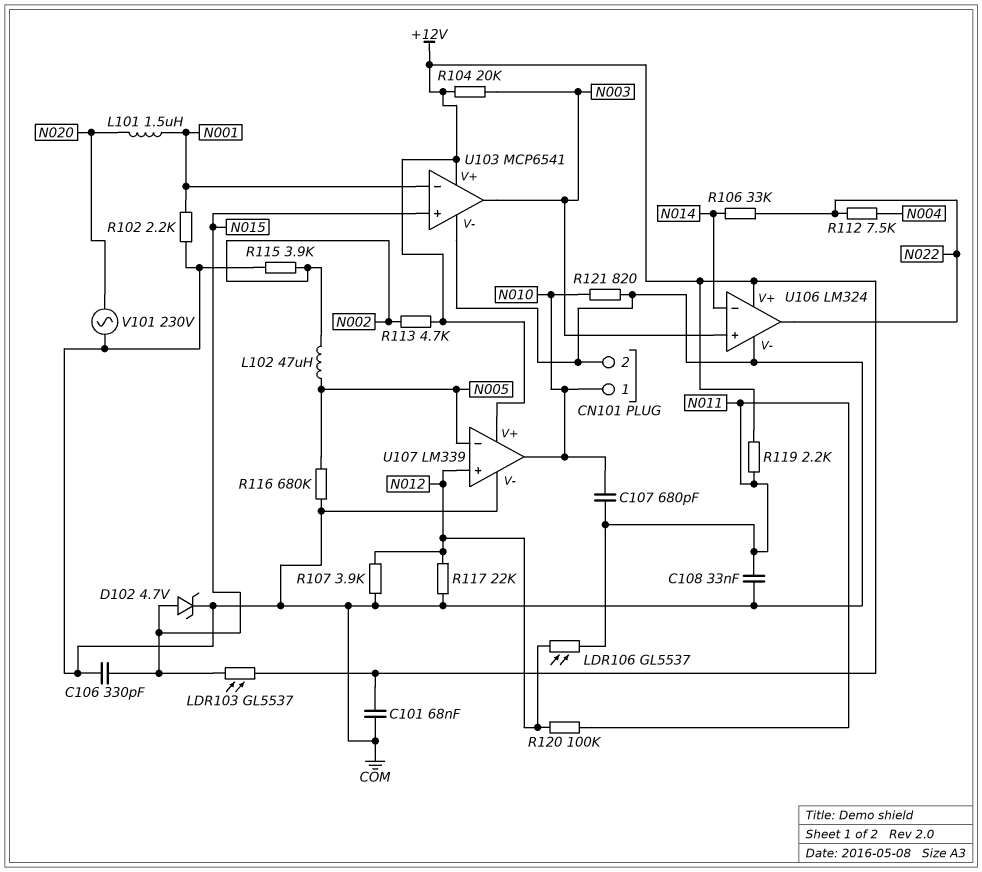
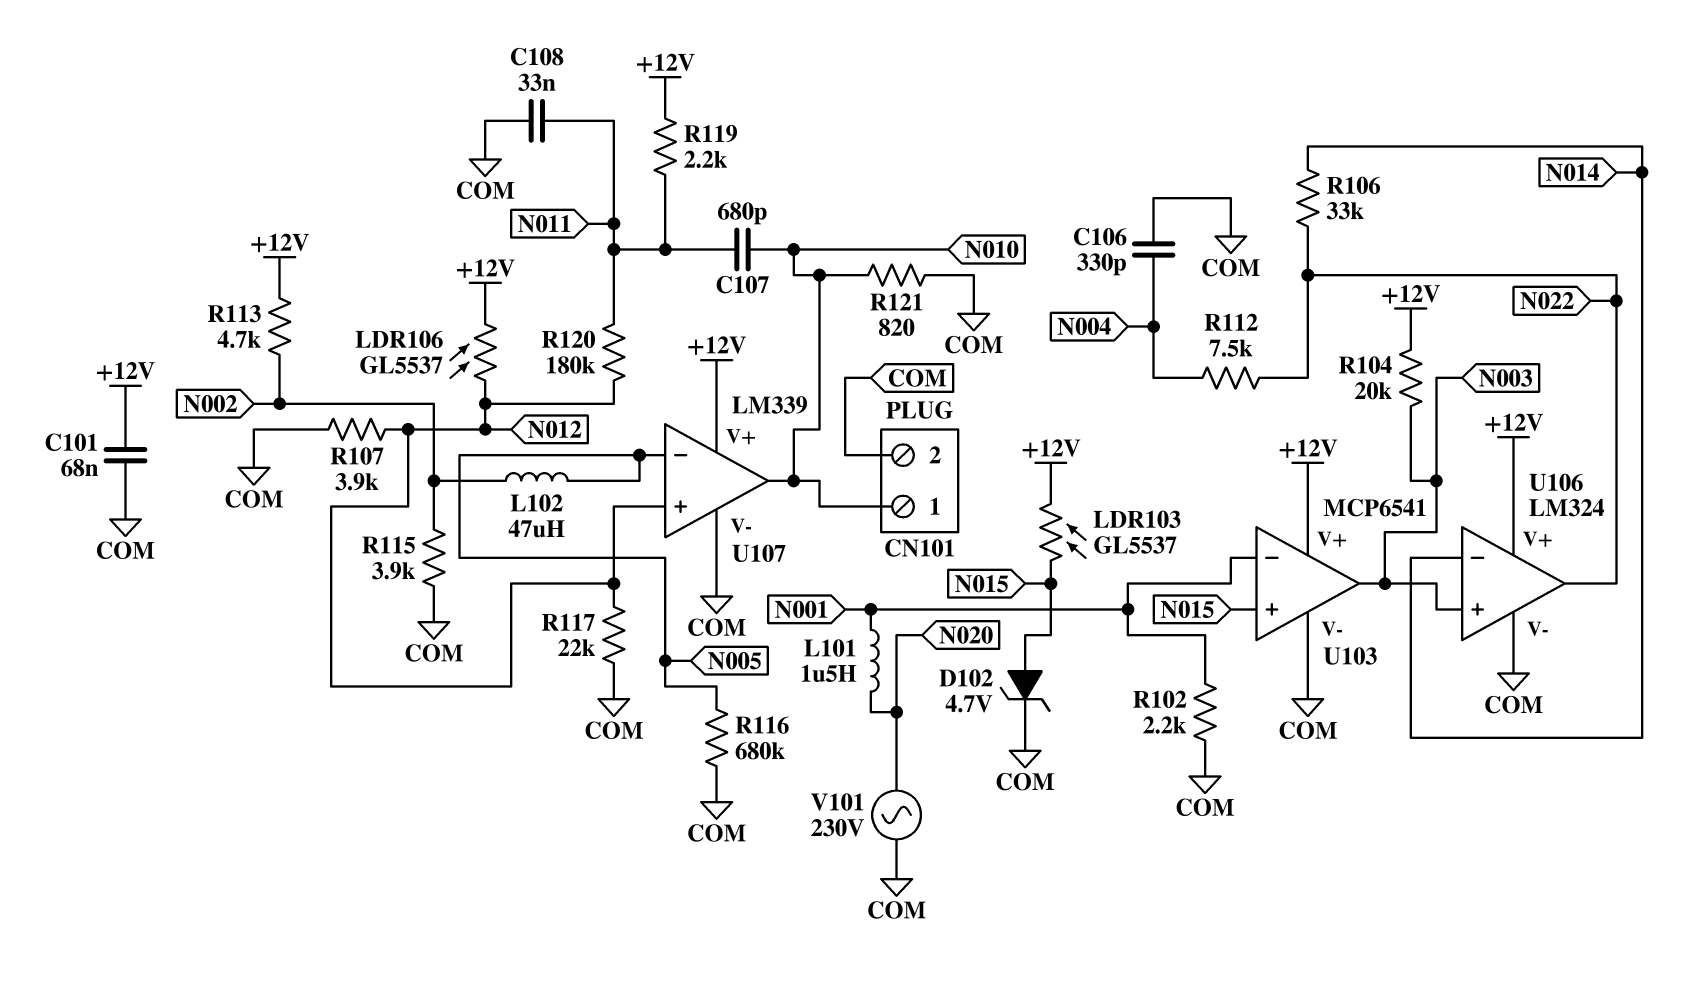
C106: 330pF (COM, N015) -> 330pF (COM, N004)
LDR106: GL5537 (N011, N012) -> GL5537 (+12V, N012)
R120: 100k (N011, N012) -> 180k (N011, N012)

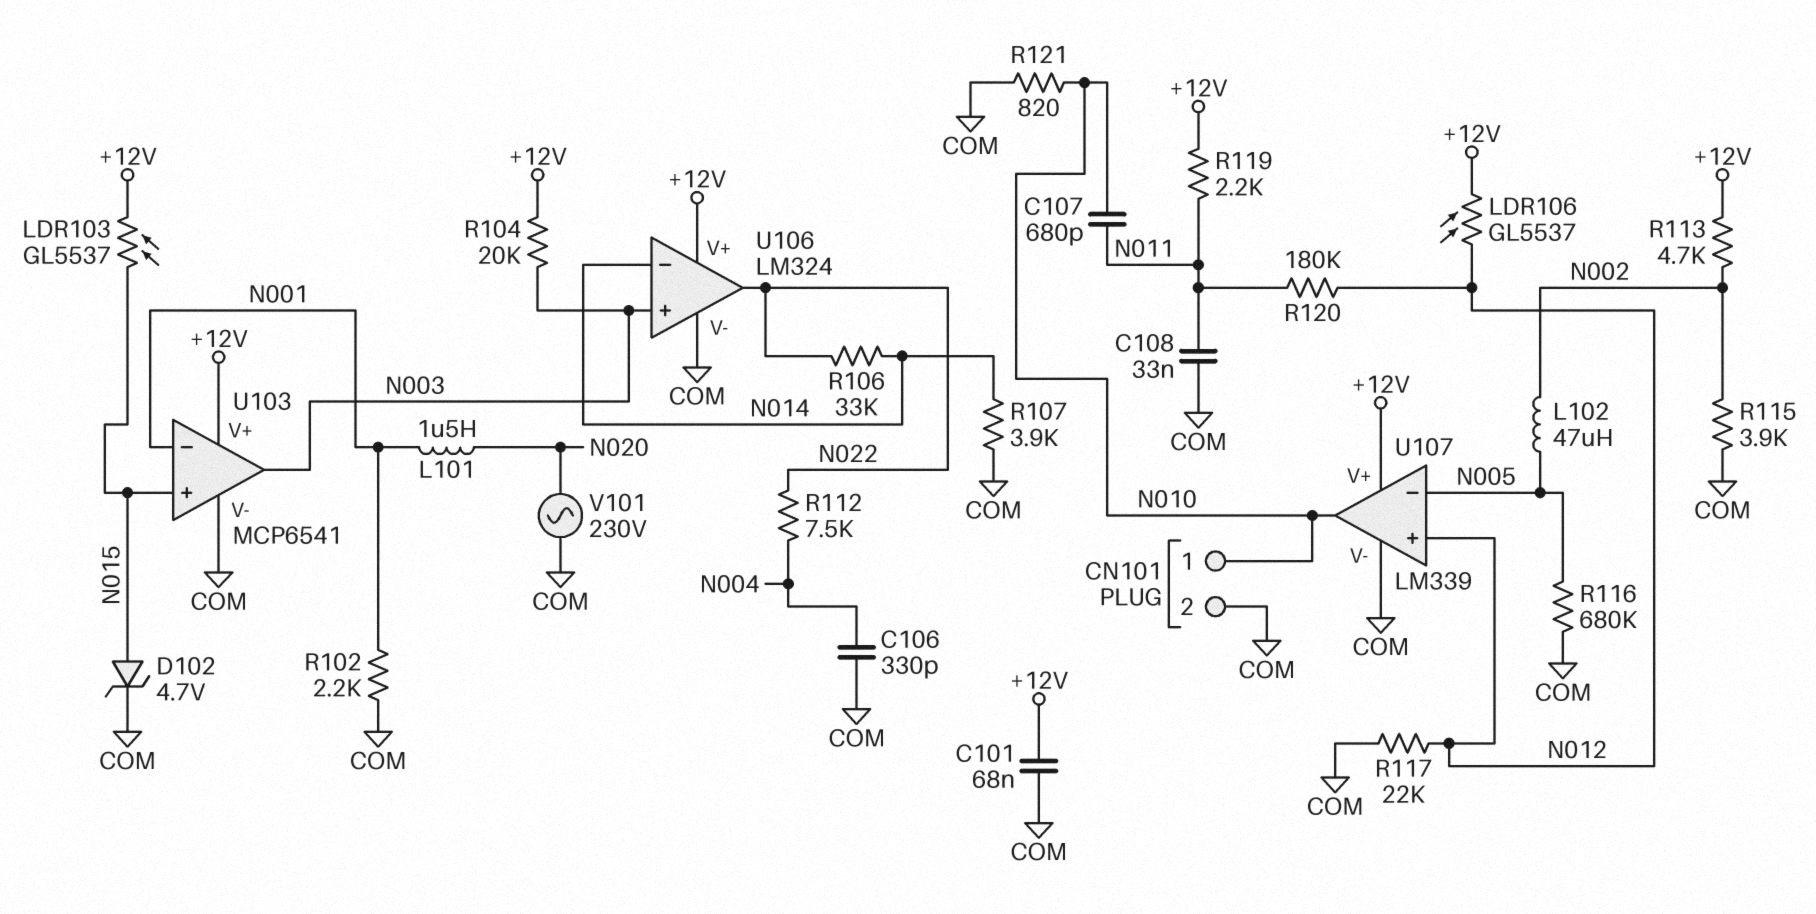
R107: 3.9k (COM, N012) -> 3.9k (COM, N014)

